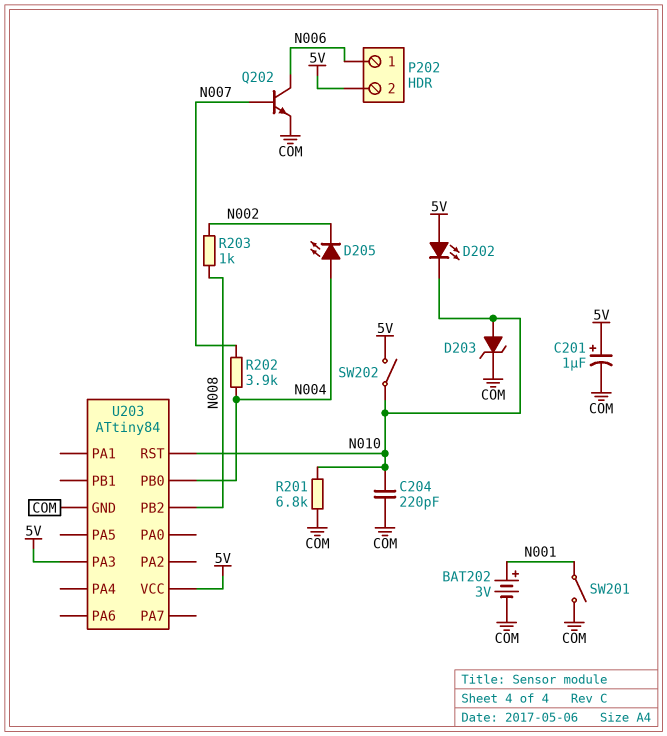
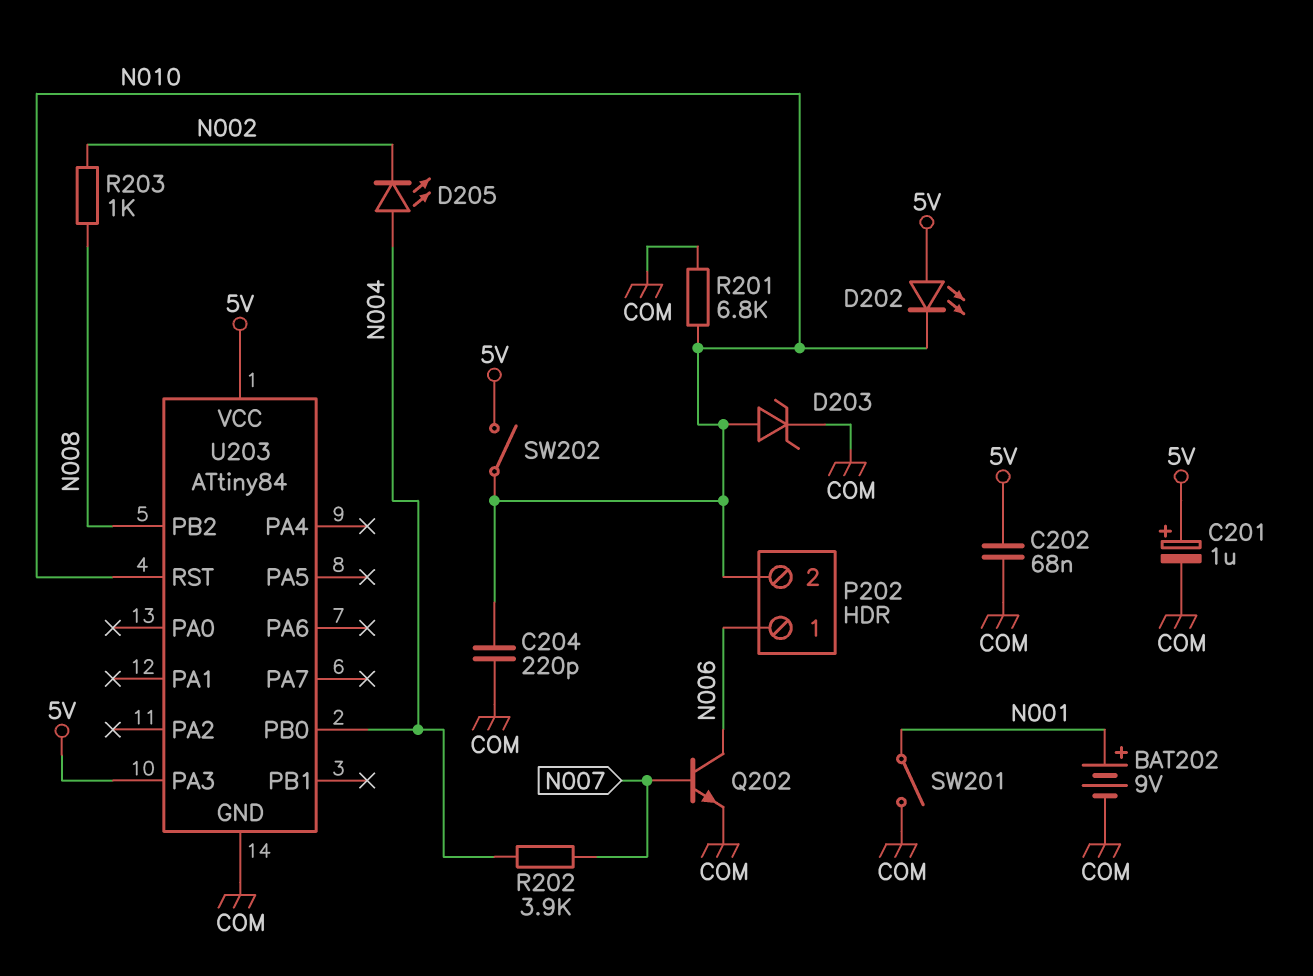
BAT202: 3V (plus N001, minus COM) -> 9V (plus N001, minus COM)
C202: none -> 68nF (5V, COM)
P202 pin 2: 5V -> N010

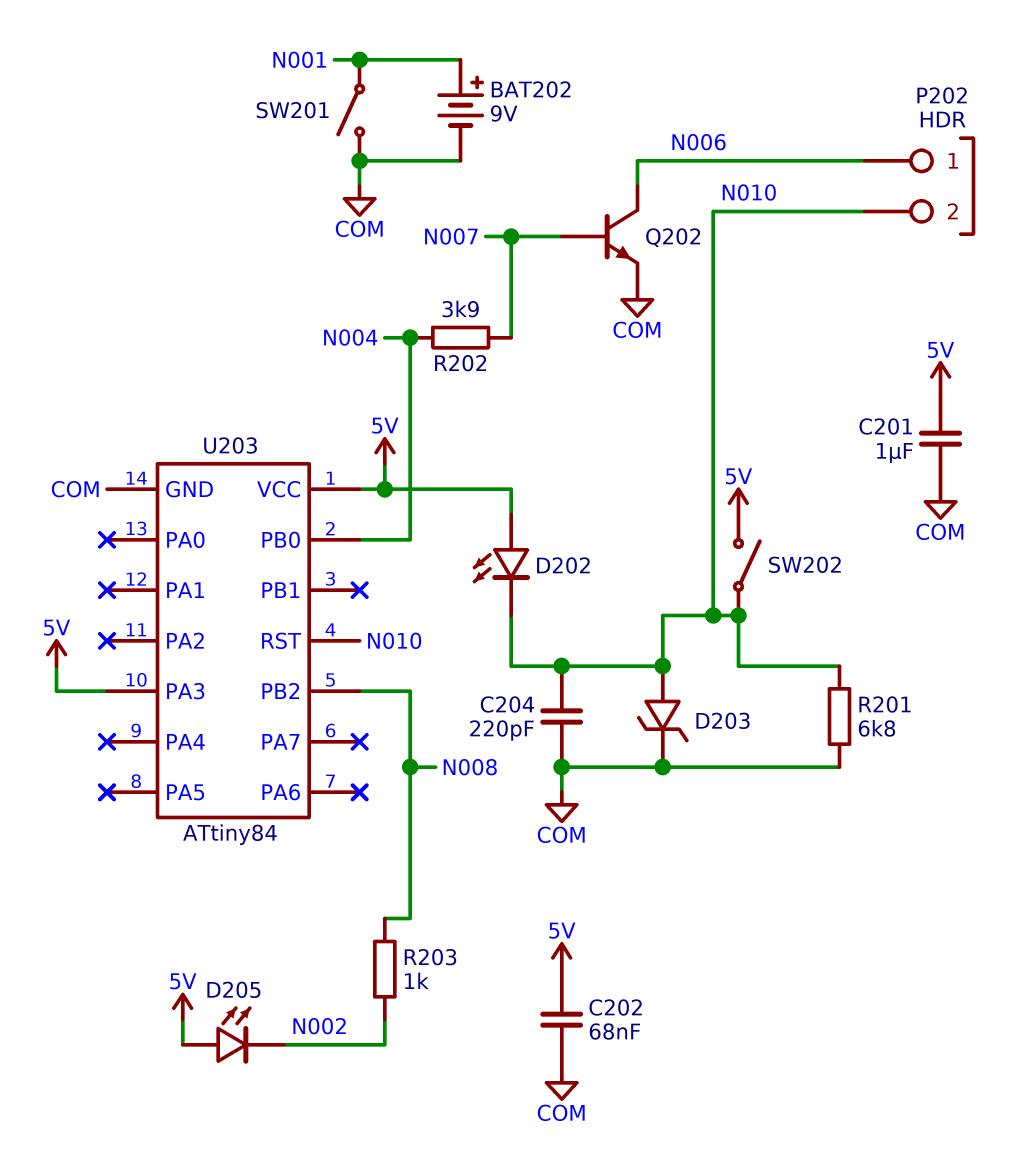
C201: 1uF (plus 5V, minus COM) -> 1uF (5V, COM)
D205: LED (A N004, K N002) -> LED (A 5V, K N002)

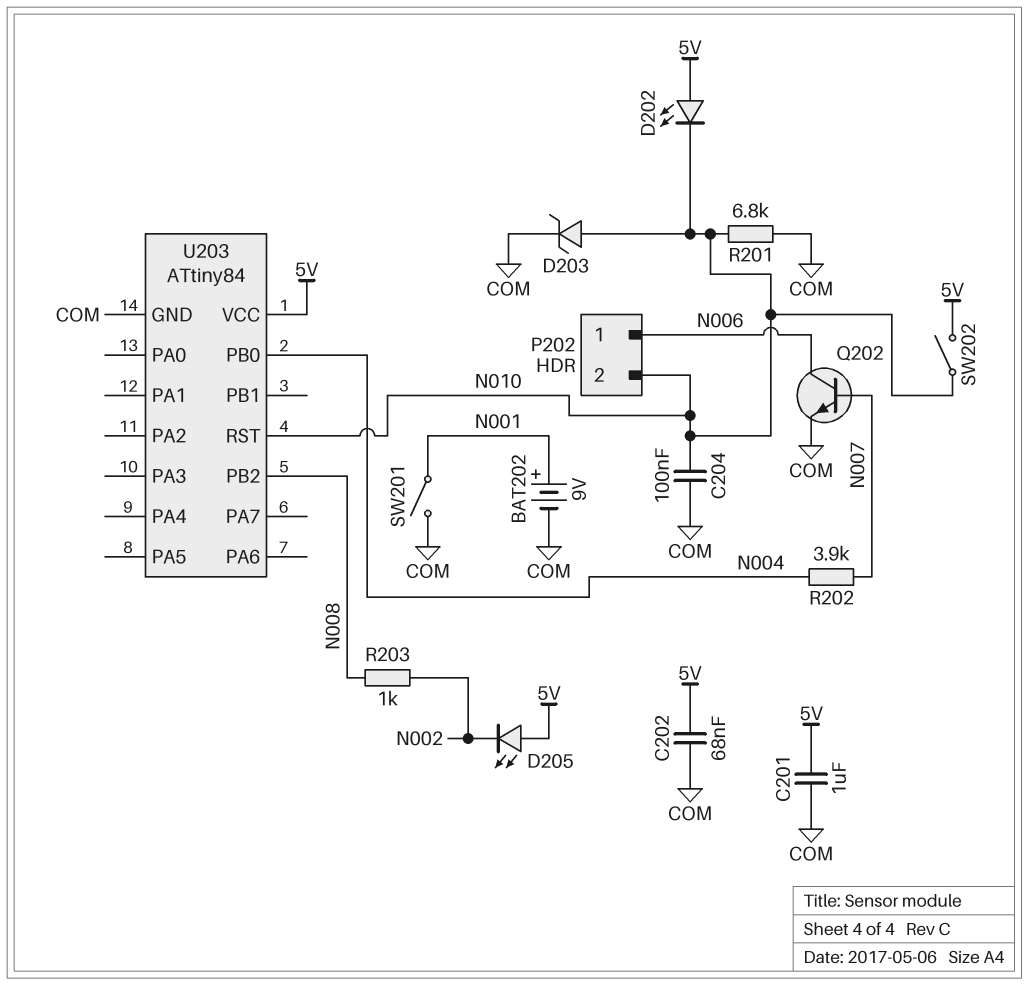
C204: 220pF (COM, N010) -> 100nF (COM, N010)
U203 pin PA3: 5V -> none

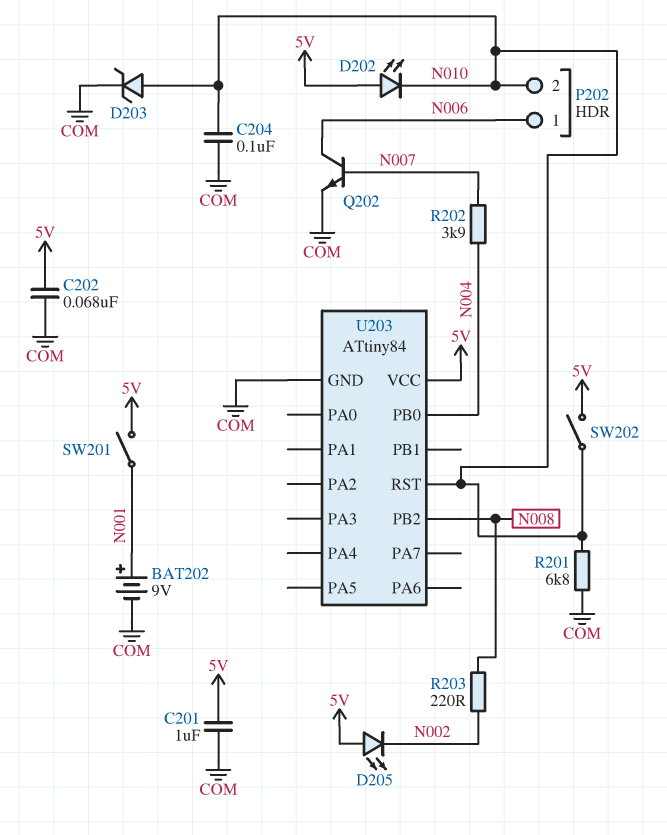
R203: 1k (N002, N008) -> 220 (N002, N008)
SW201: switch (COM, N001) -> switch (5V, N001)

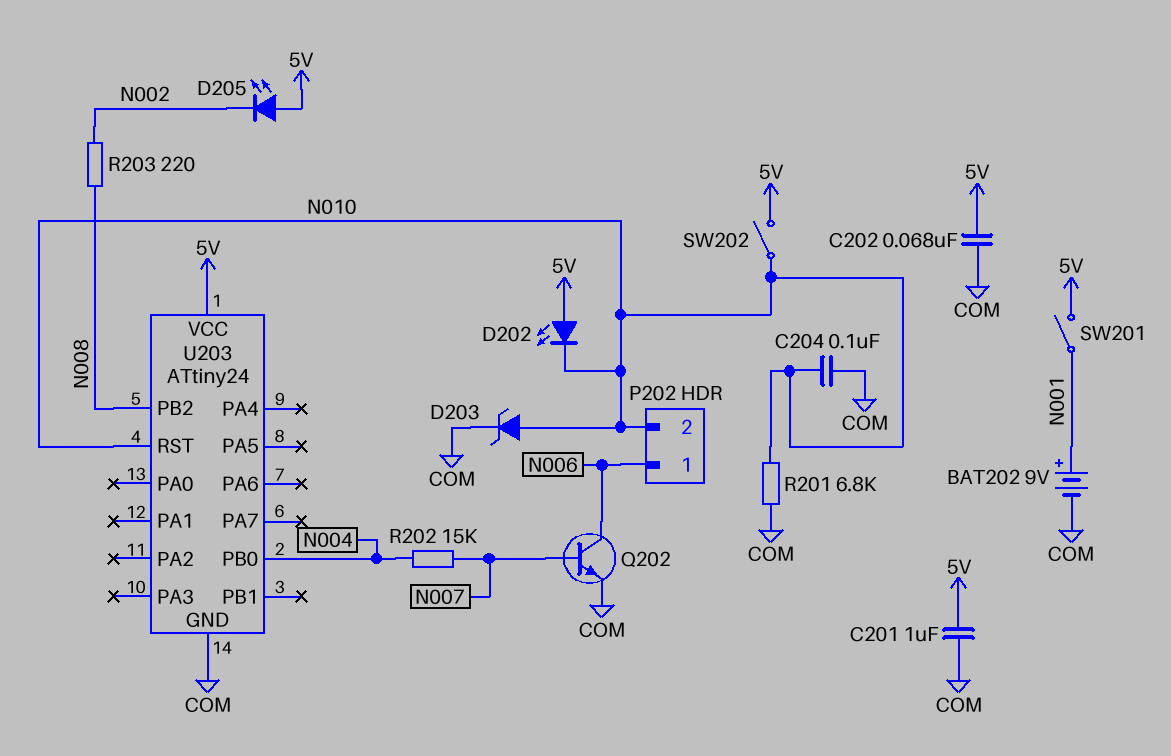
R202: 3.9k (N004, N007) -> 15k (N004, N007)
U203: ATtiny84 -> ATtiny24

